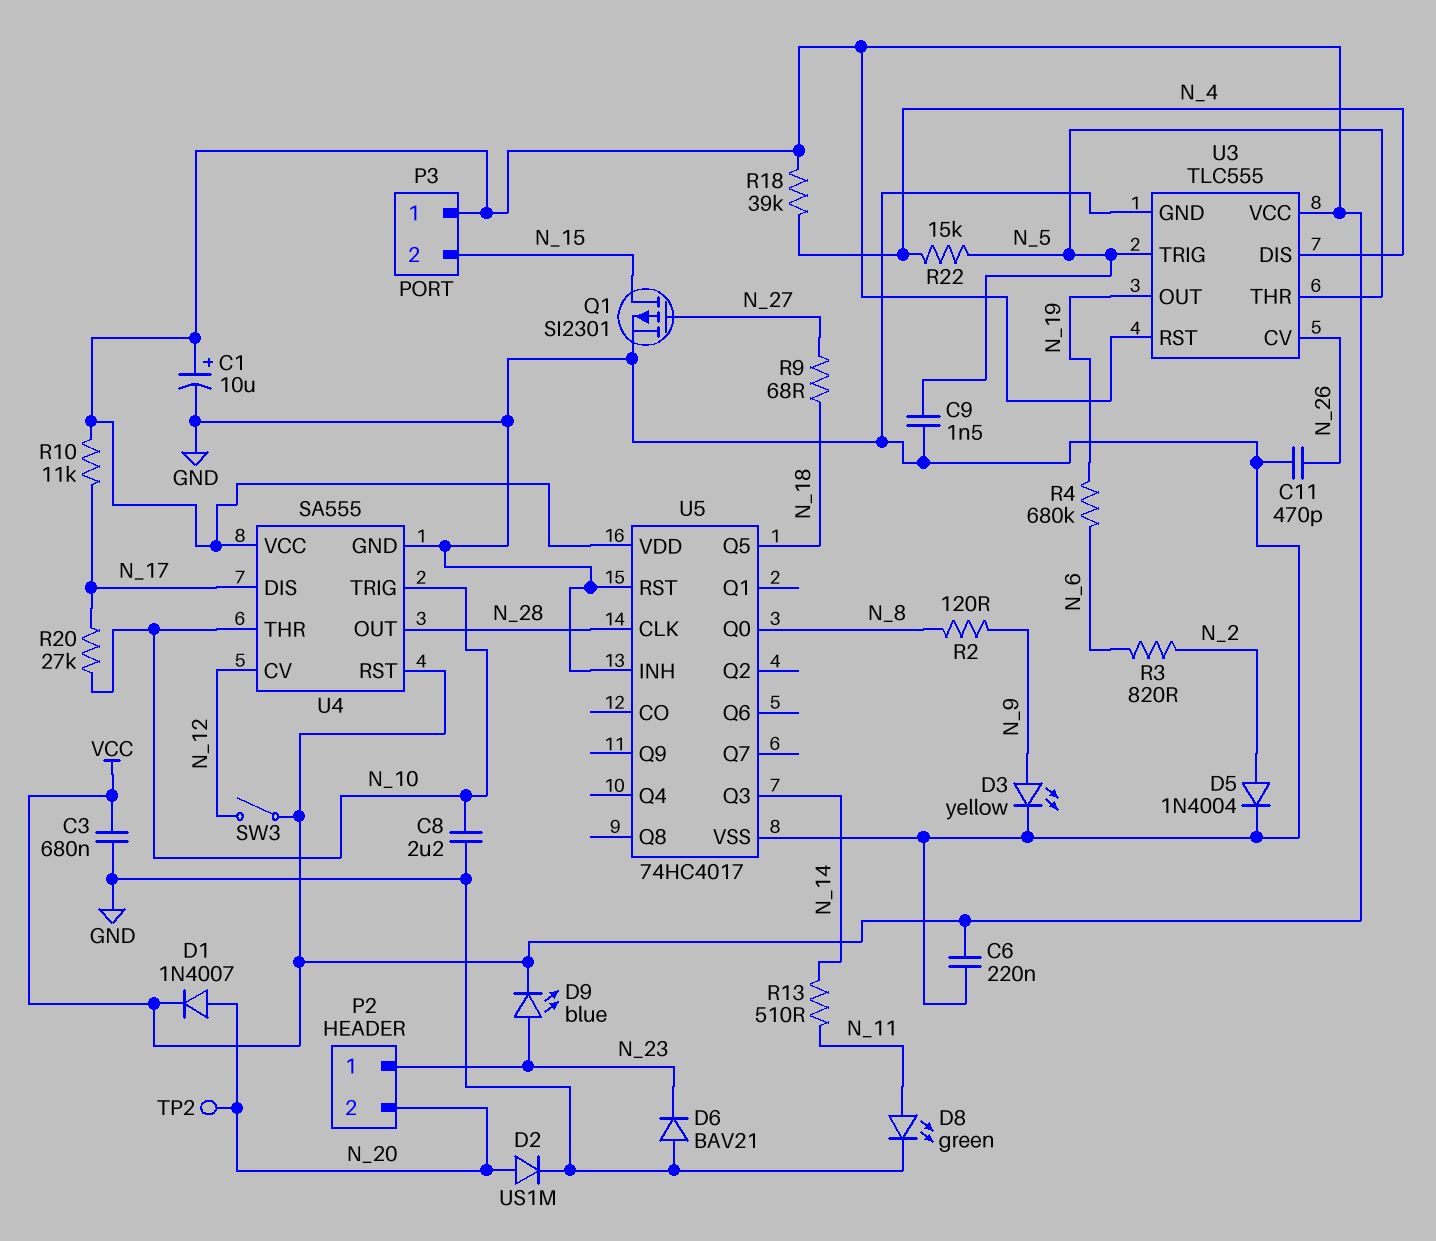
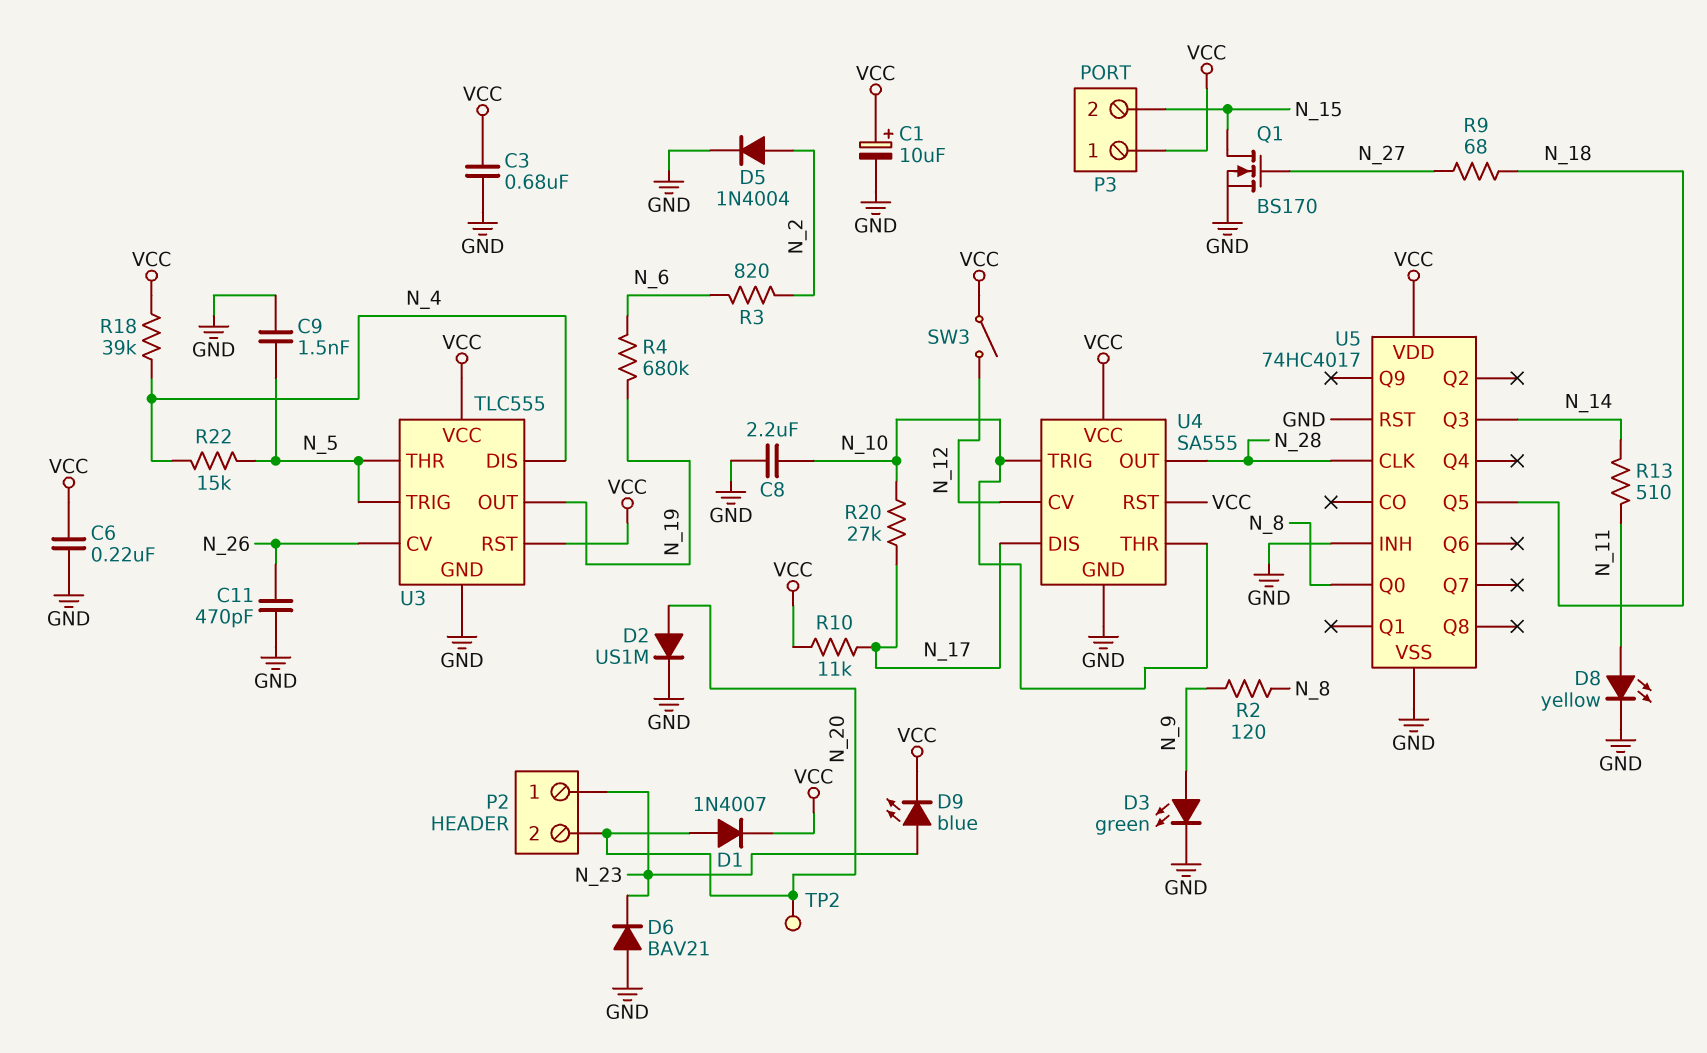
D3: LED yellow (A N_9, K GND) -> LED green (A N_9, K GND)
D8: LED green (A N_11, K GND) -> LED yellow (A N_11, K GND)
Q1: PMOS SI2301 (G N_27, D N_15, S GND) -> NMOS BS170 (G N_27, D N_15, S GND)

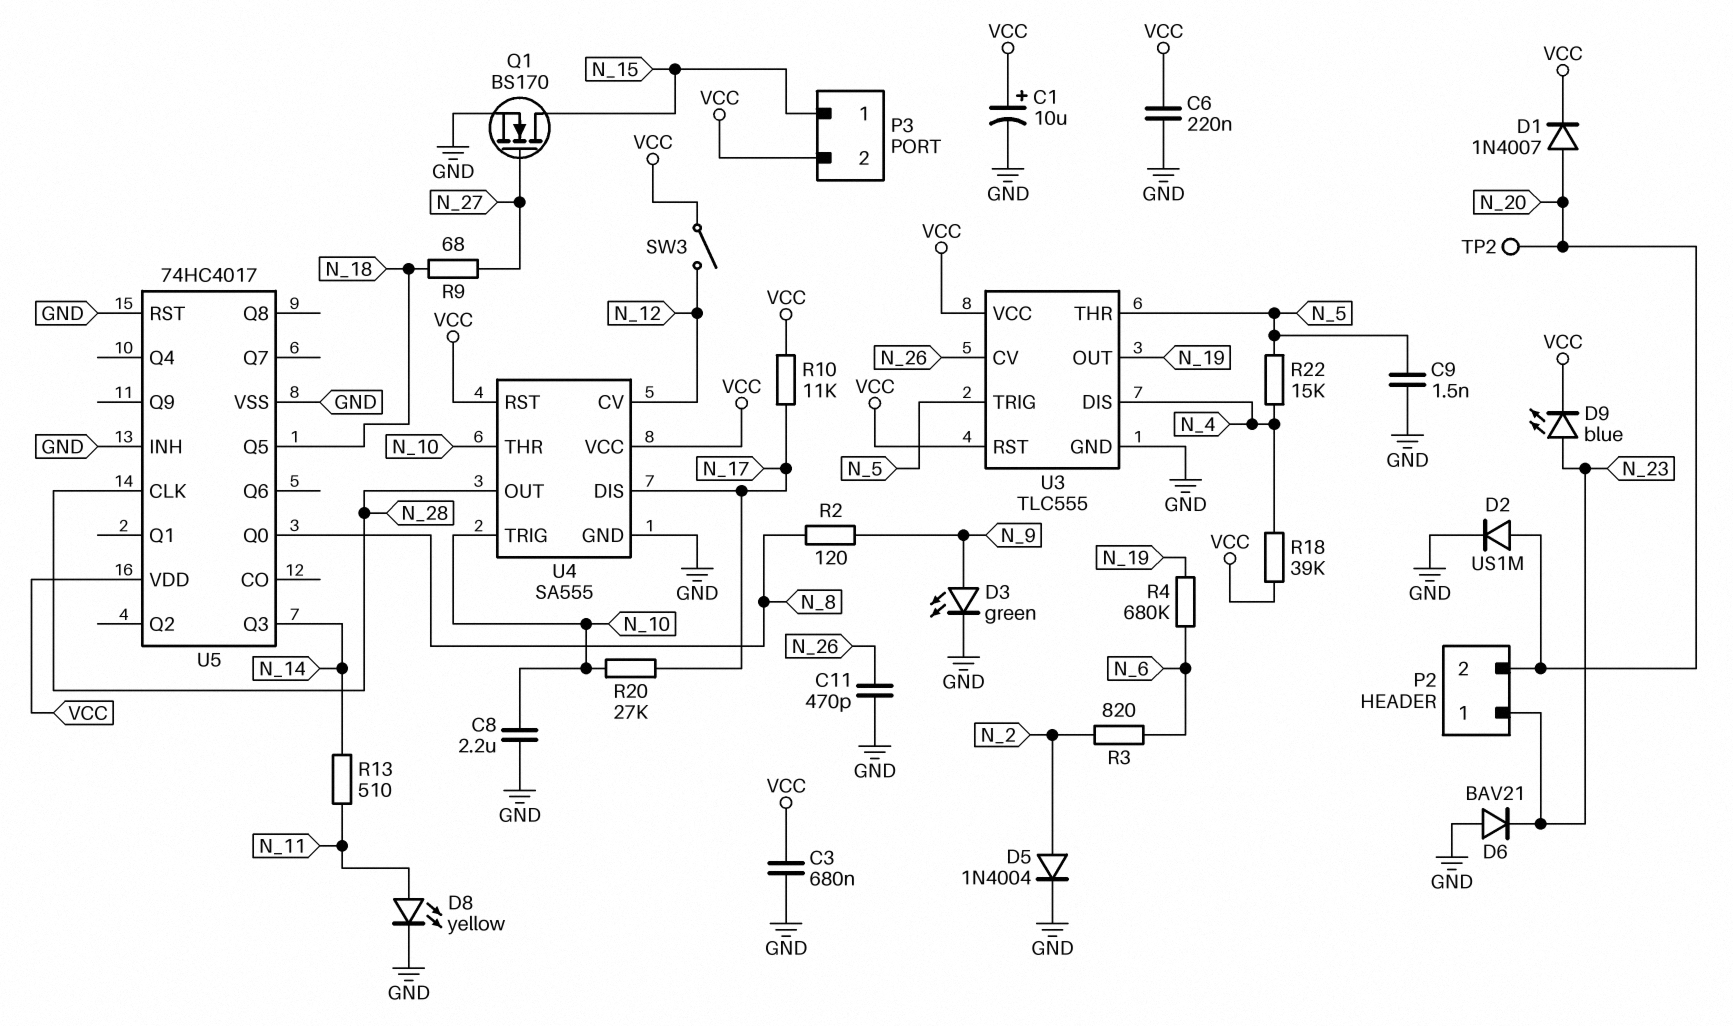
P3 pin 1: VCC -> N_15
P3 pin 2: N_15 -> VCC

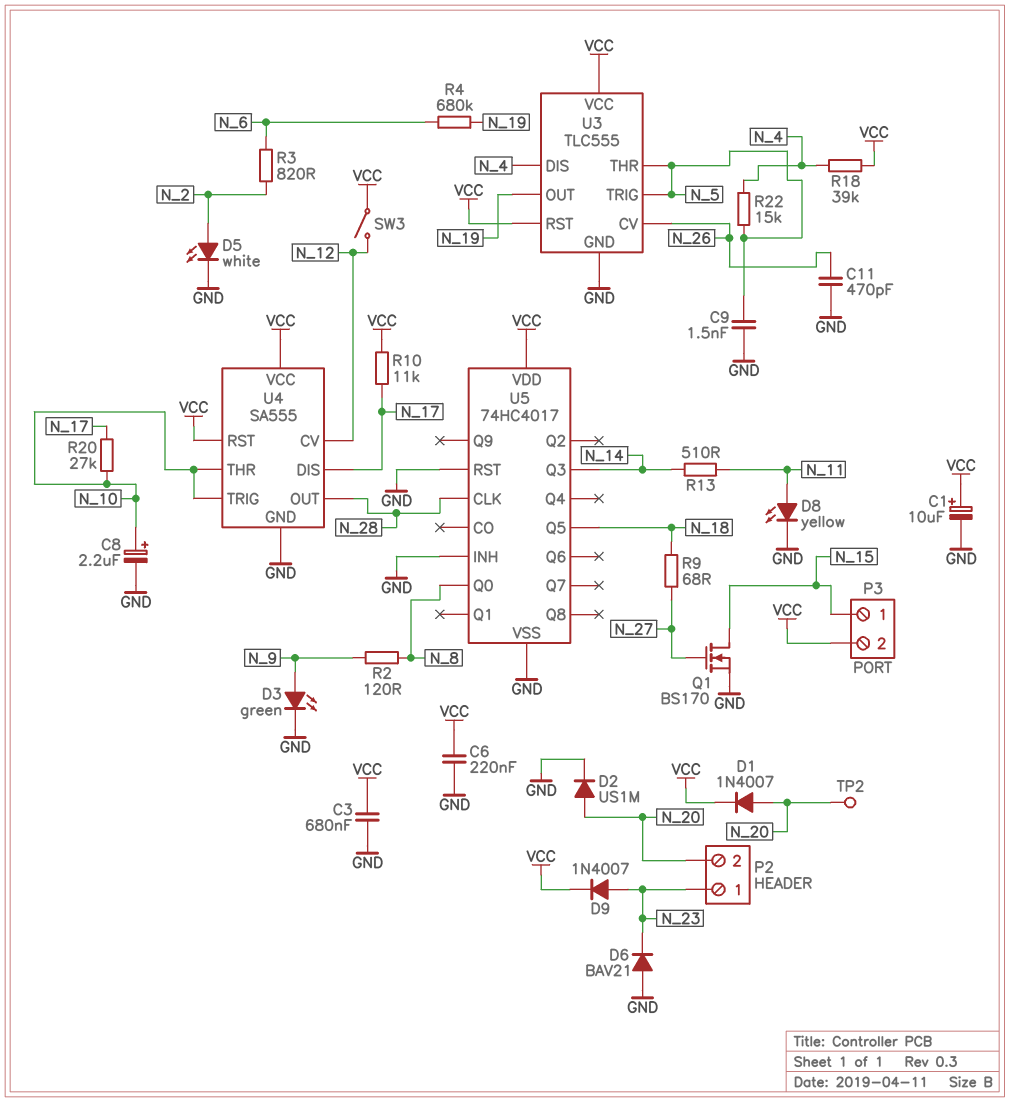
C8: 2.2uF (GND, N_10) -> 2.2uF (plus N_10, minus GND)
D5: diode 1N4004 (A N_2, K GND) -> LED white (A N_2, K GND)
D9: LED blue (A N_23, K VCC) -> diode 1N4007 (A N_23, K VCC)

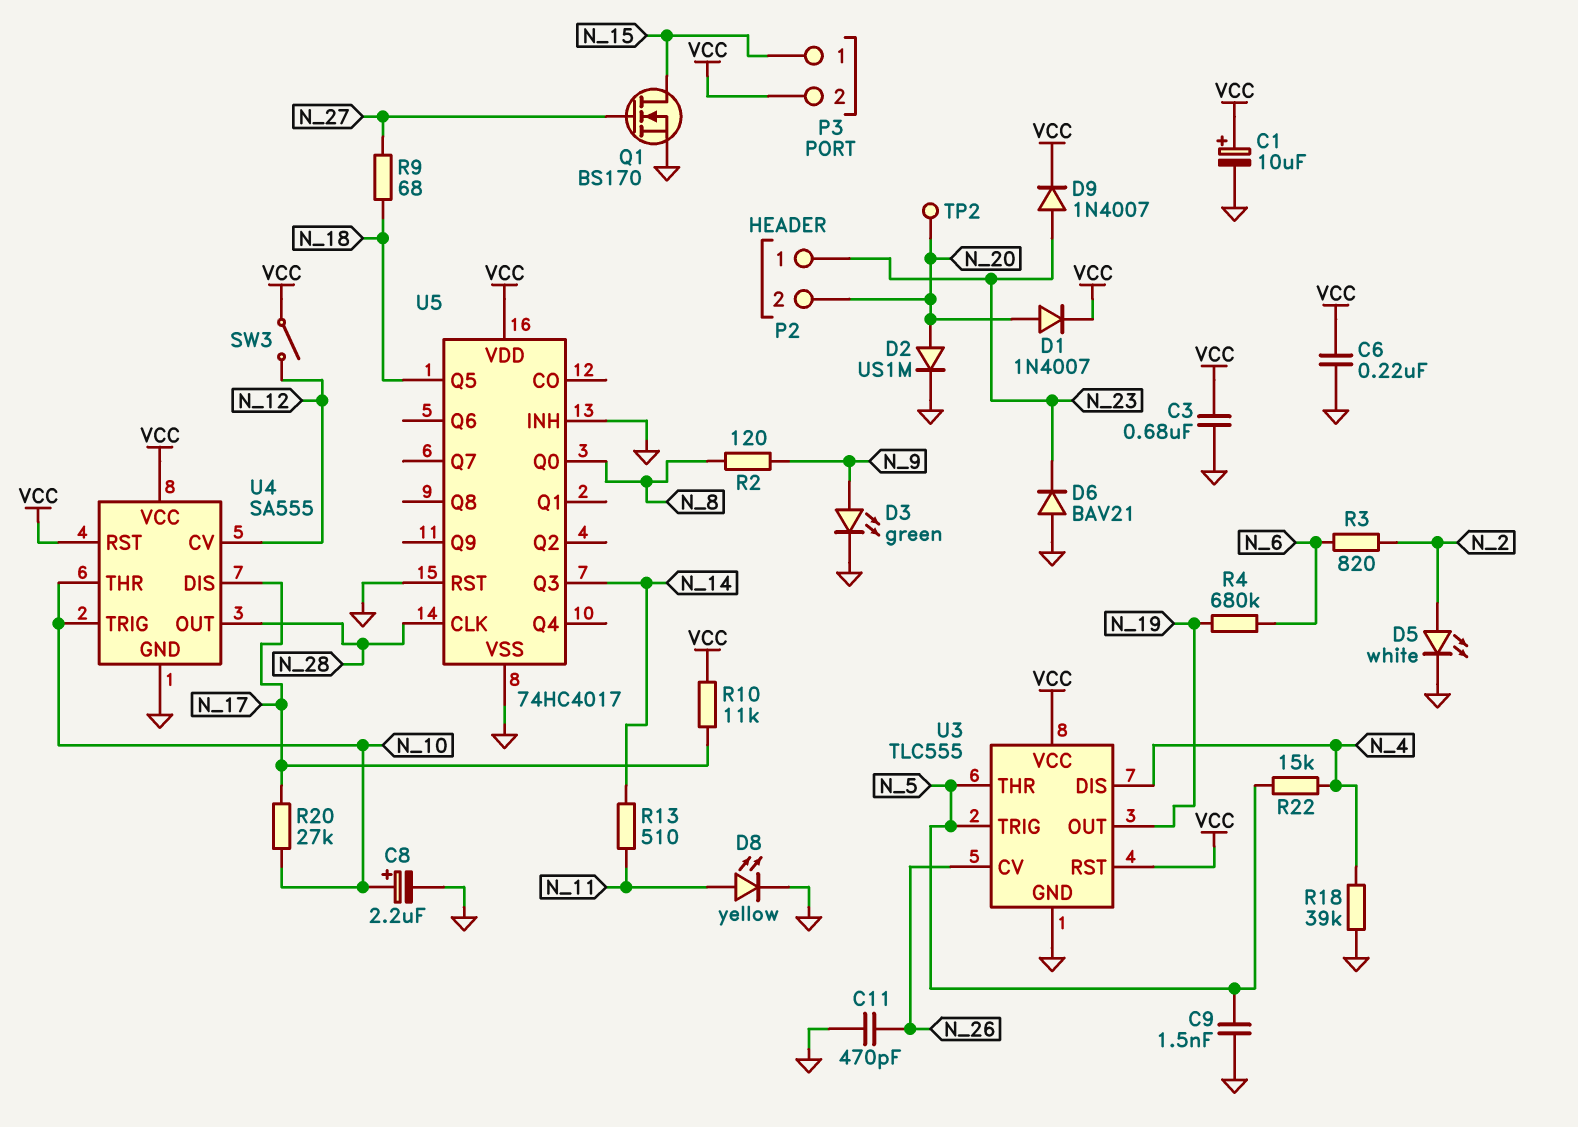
R18: 39k (N_4, VCC) -> 39k (GND, N_4)

